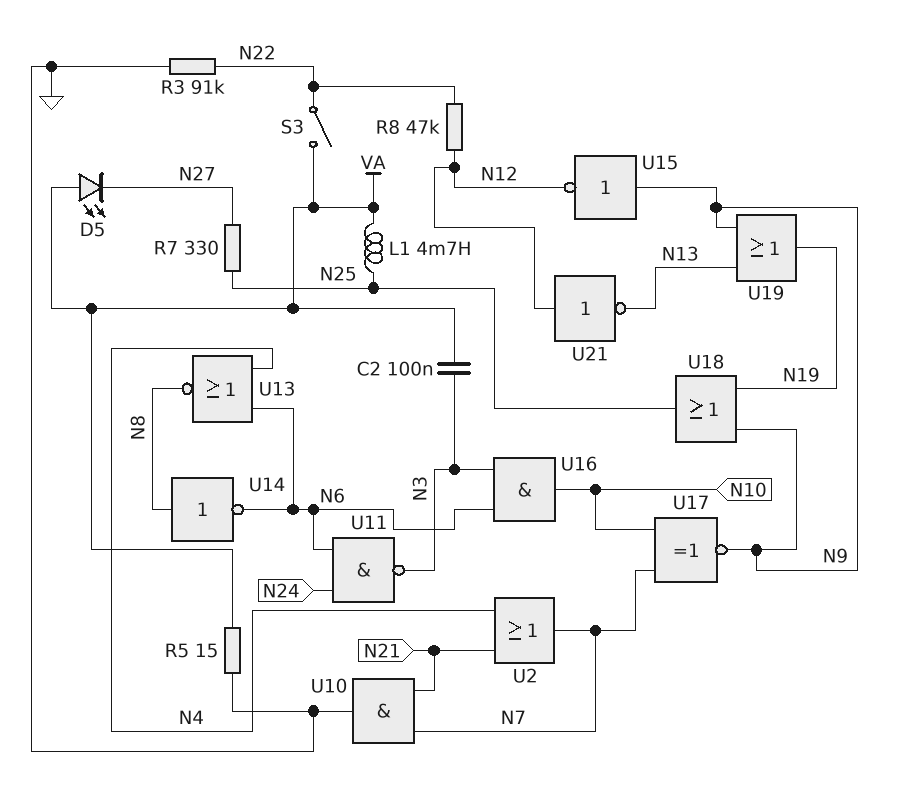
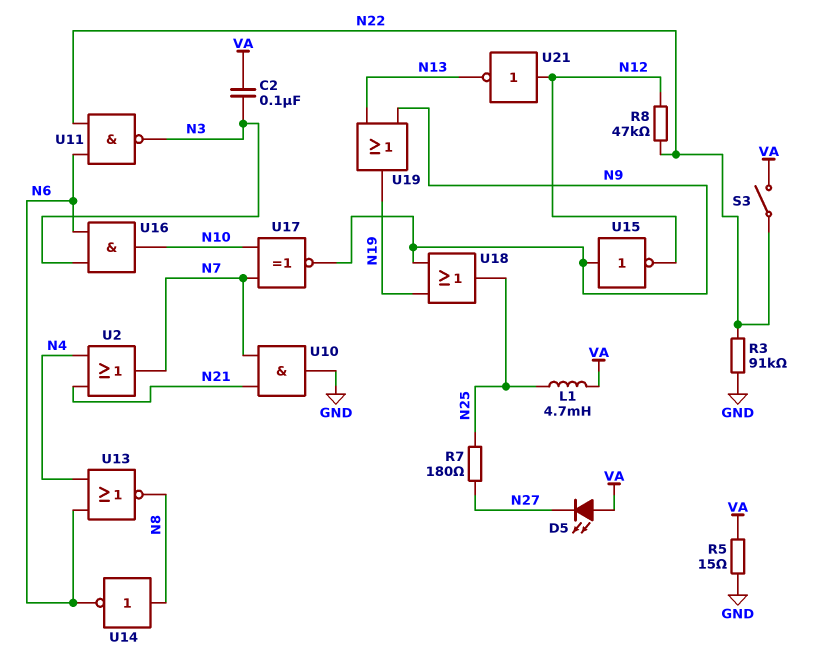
R7: 330 (N25, N27) -> 180 (N25, N27)
U11: NAND (in N6, in N24, out N3) -> NAND (in N6, in N22, out N3)

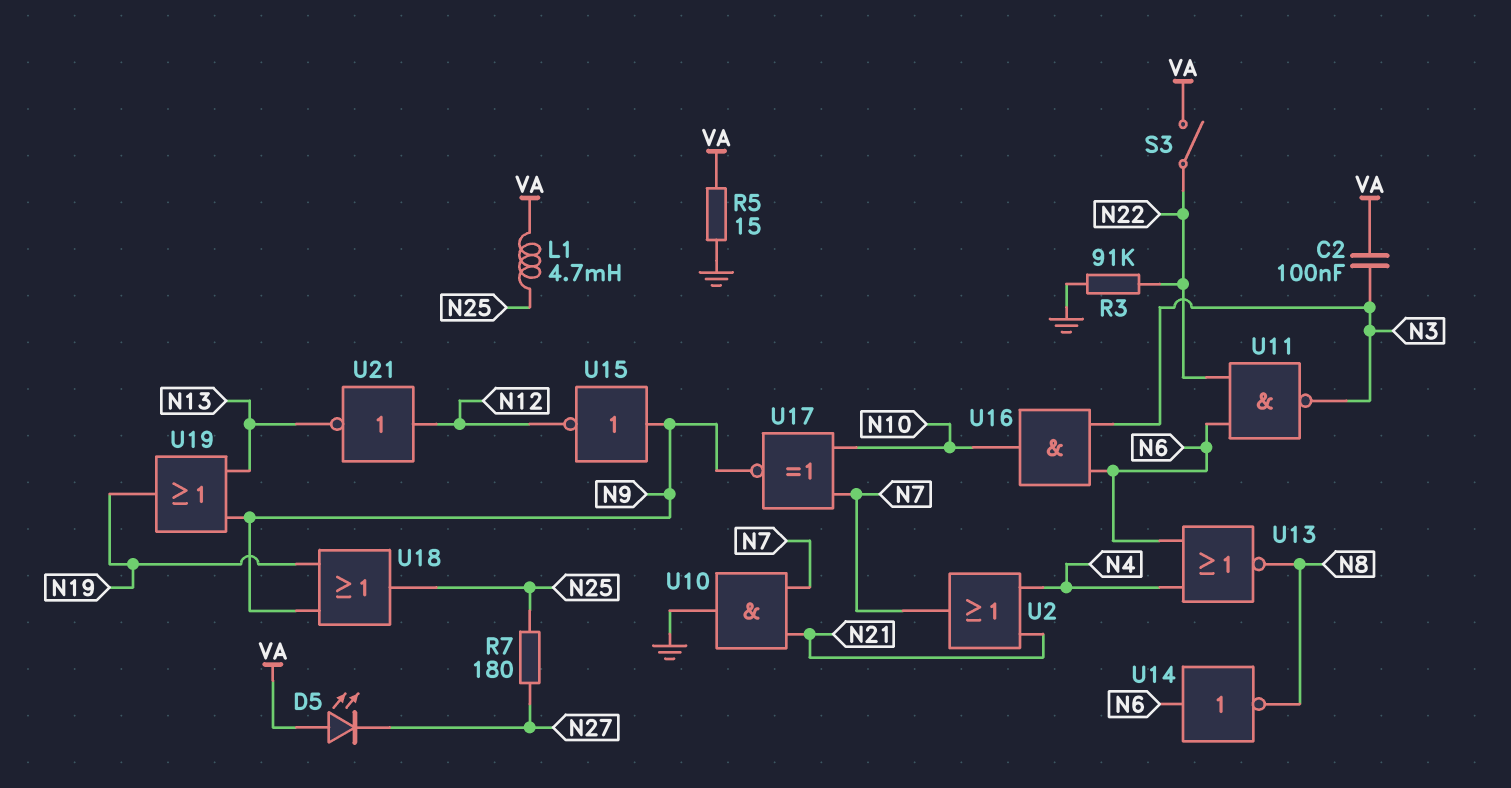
R8: 47k (N12, N22) -> none
U14: NOT (in N8, out N6) -> NOT (in N6, out N8)

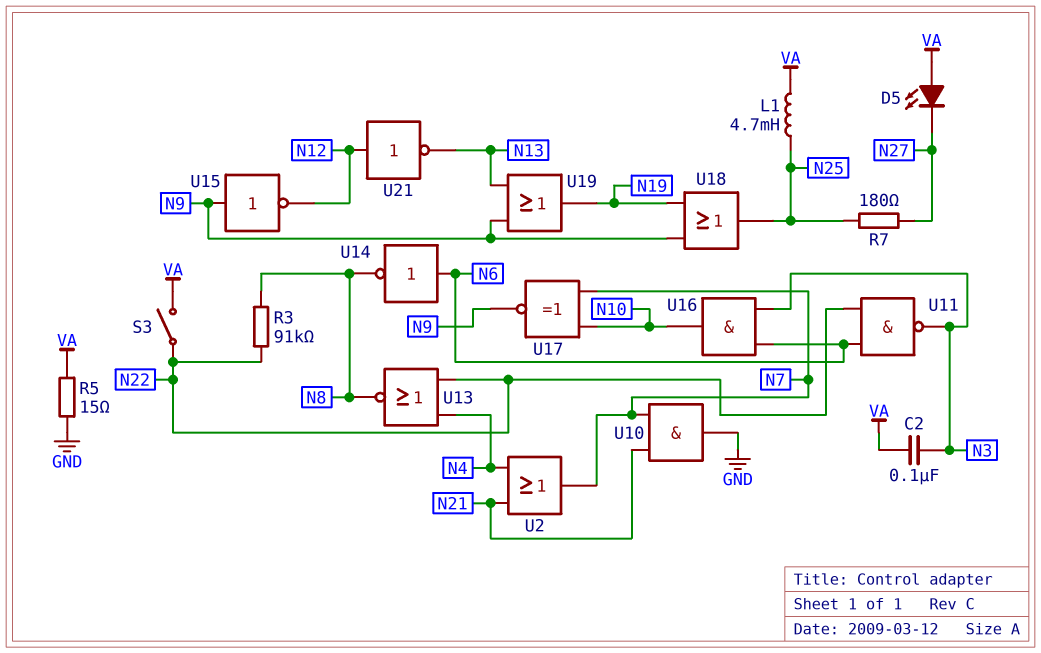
R3: 91k (GND, N22) -> 91k (N8, N22)
U13: NOR (in N4, in N6, out N8) -> NOR (in N4, in N22, out N8)

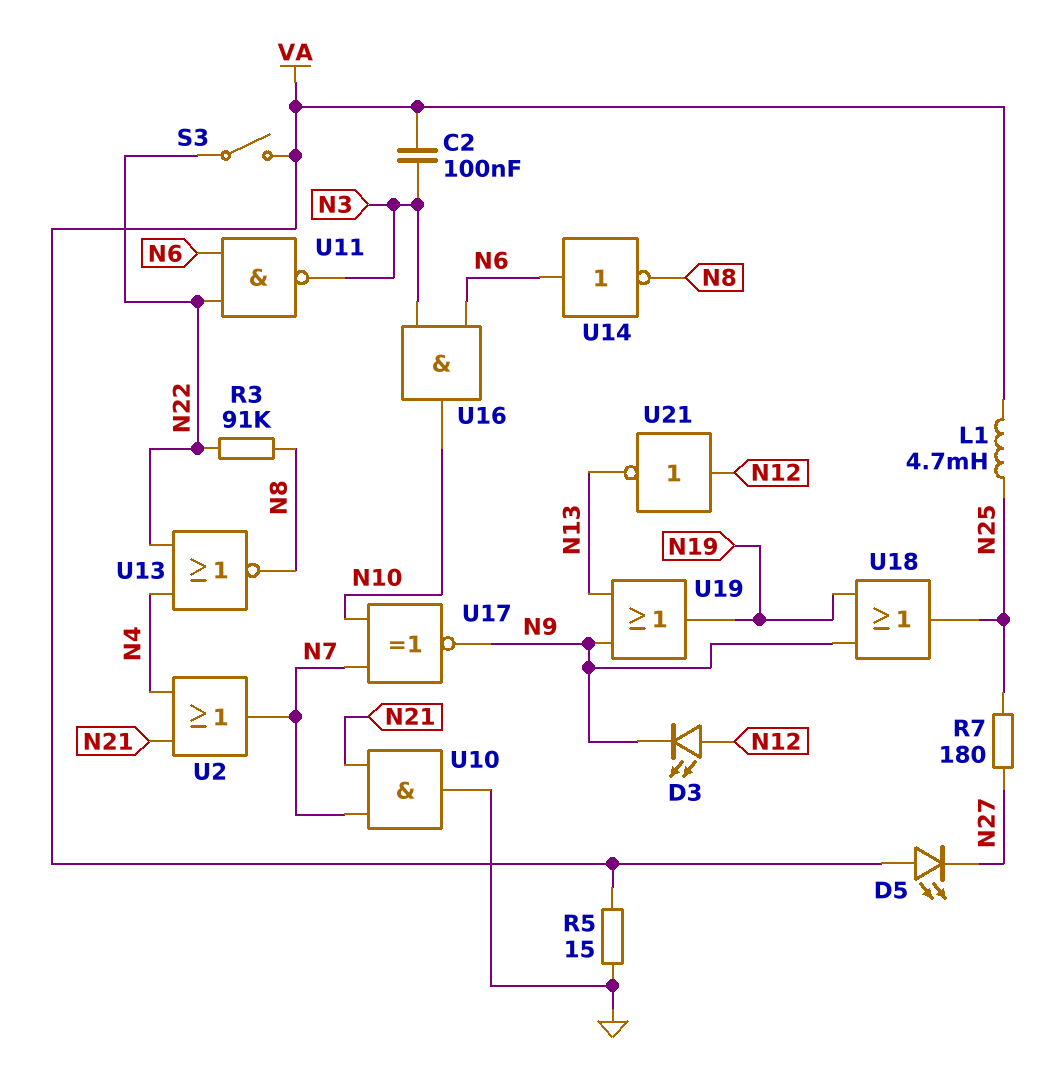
D3: none -> LED (A N12, K N9)
U15: NOT (in N9, out N12) -> none

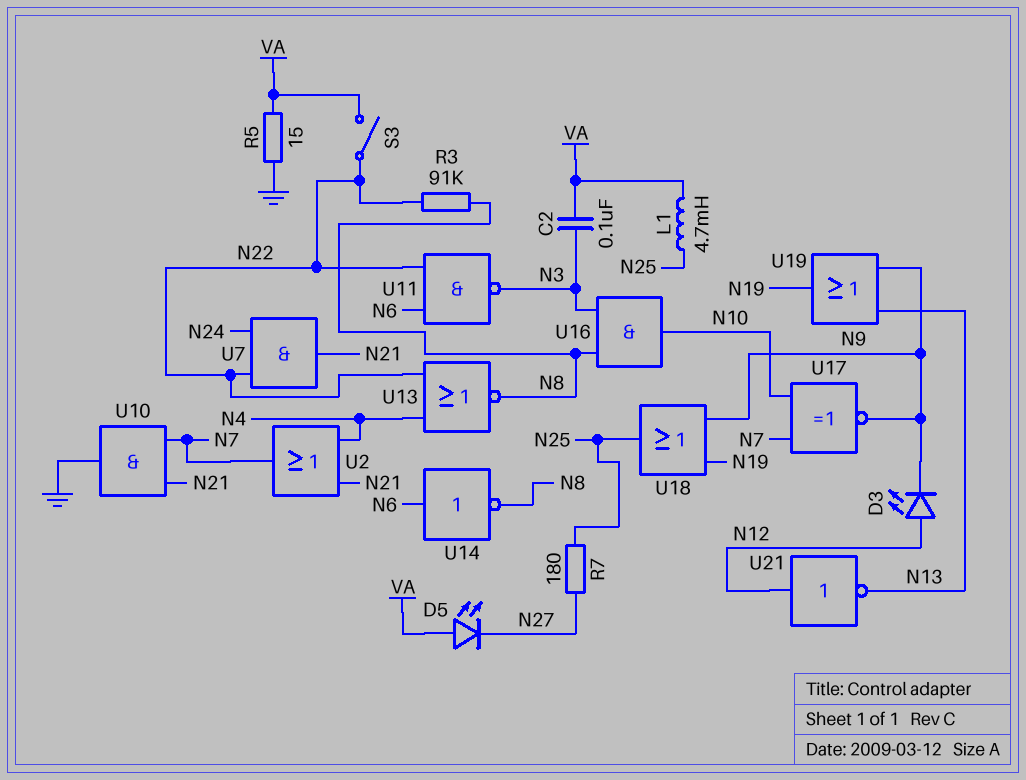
U7: none -> AND (in N22, in N24, out N21)
U16: AND (in N3, in N6, out N10) -> AND (in N3, in N8, out N10)

